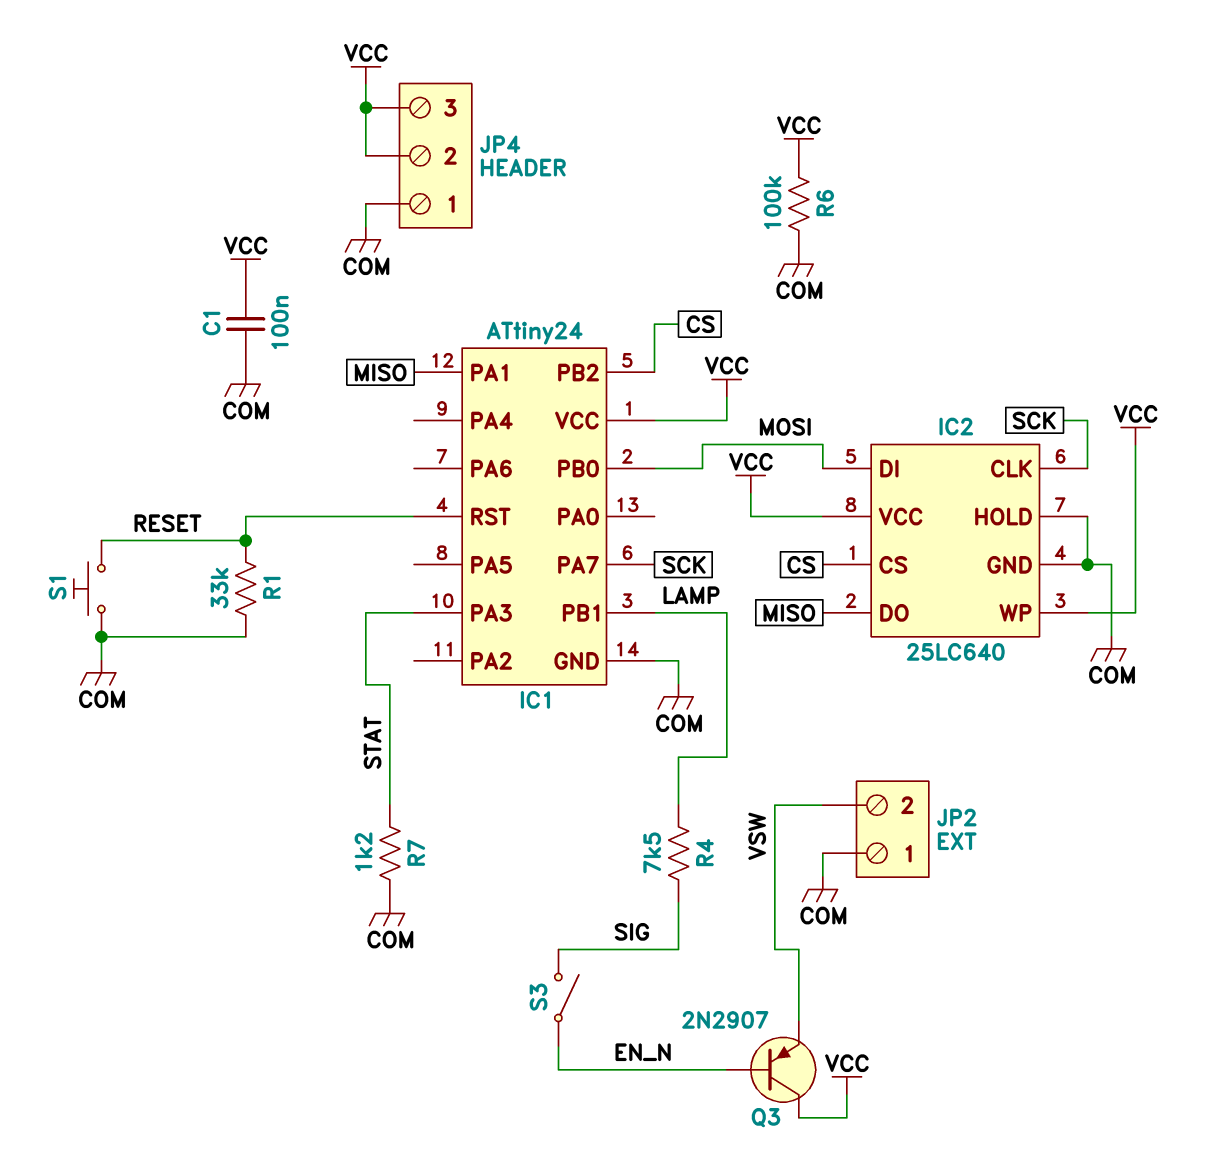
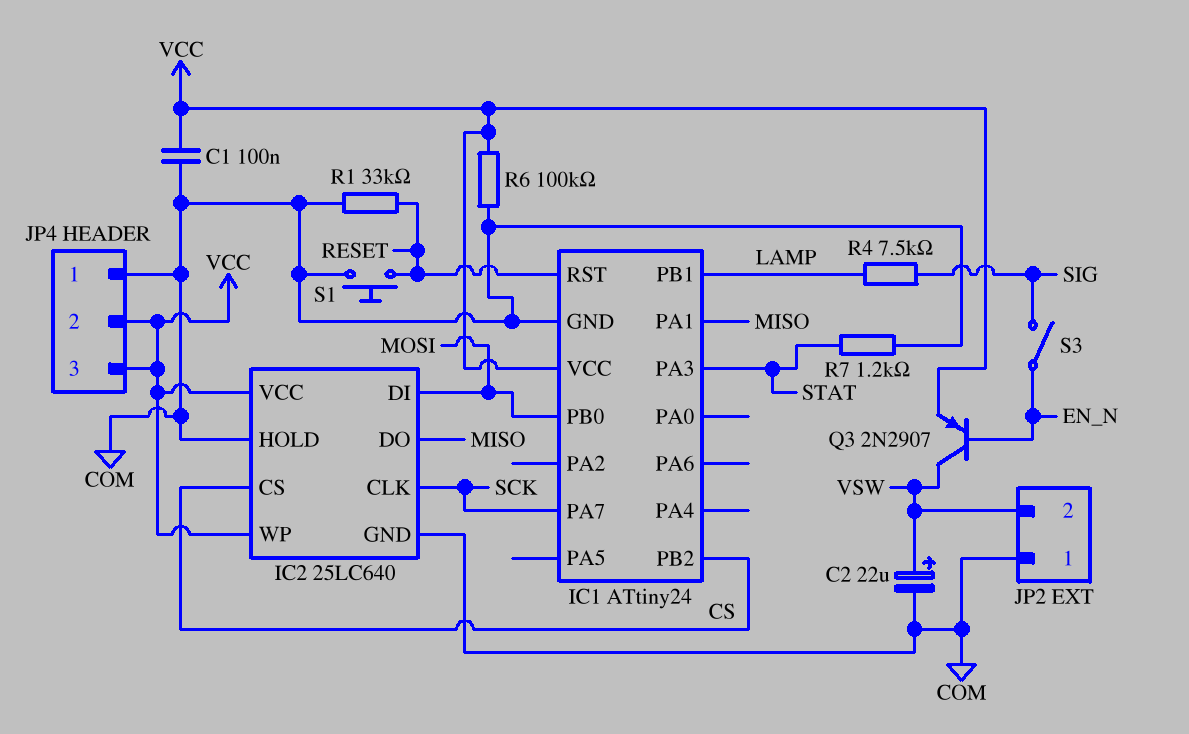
C2: none -> 22uF (plus VSW, minus COM)
Q3: PNP 2N2907 (B EN_N, C VCC, E VSW) -> PNP 2N2907 (B EN_N, C VSW, E VCC)

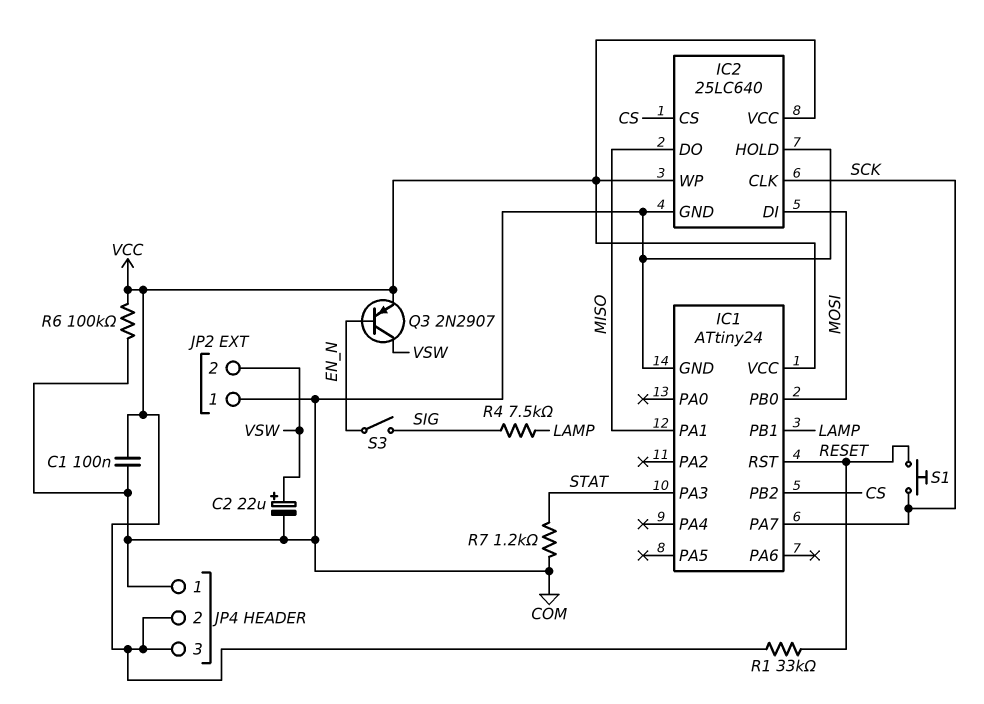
R1: 33k (COM, RESET) -> 33k (RESET, VCC)
S1: button (COM, RESET) -> button (RESET, SCK)

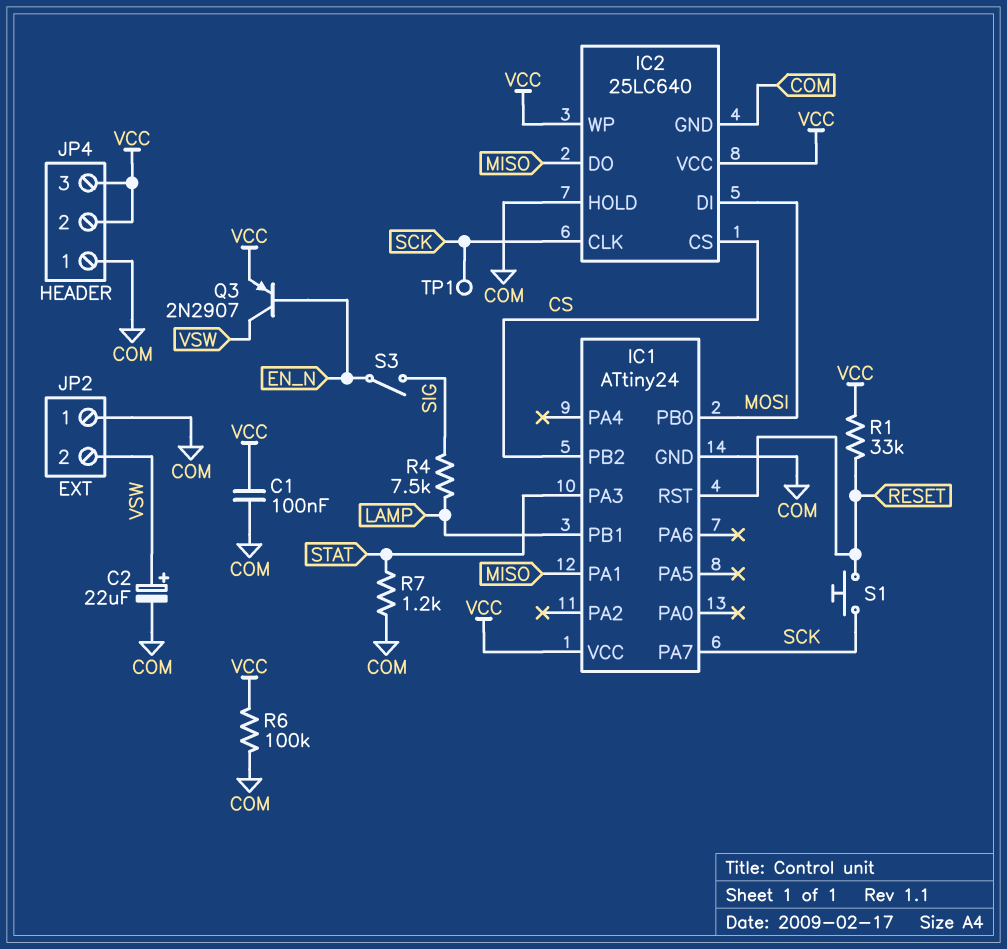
TP1: none -> test point (SCK)

